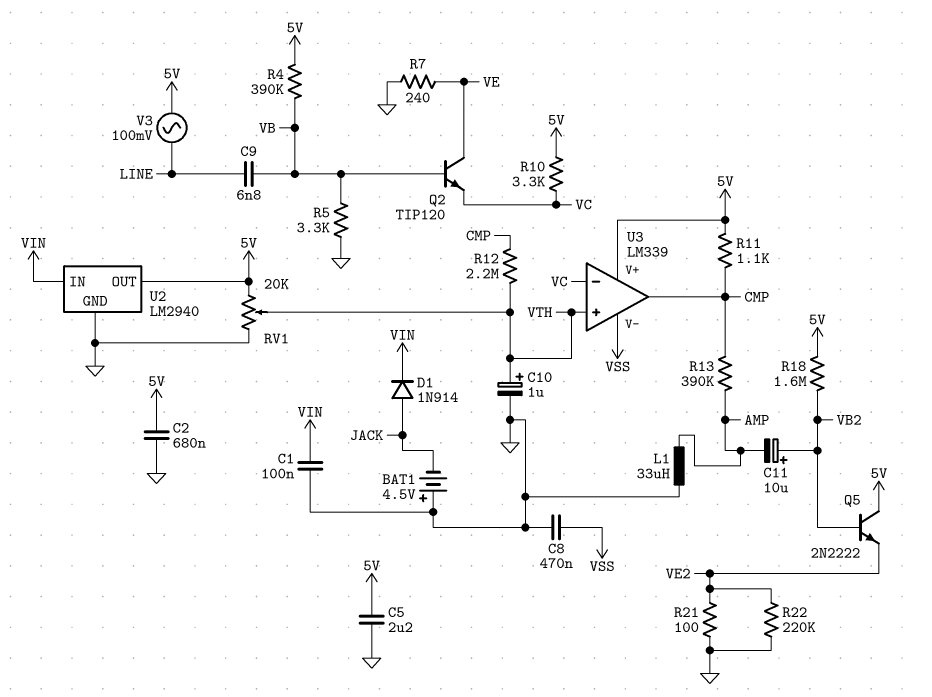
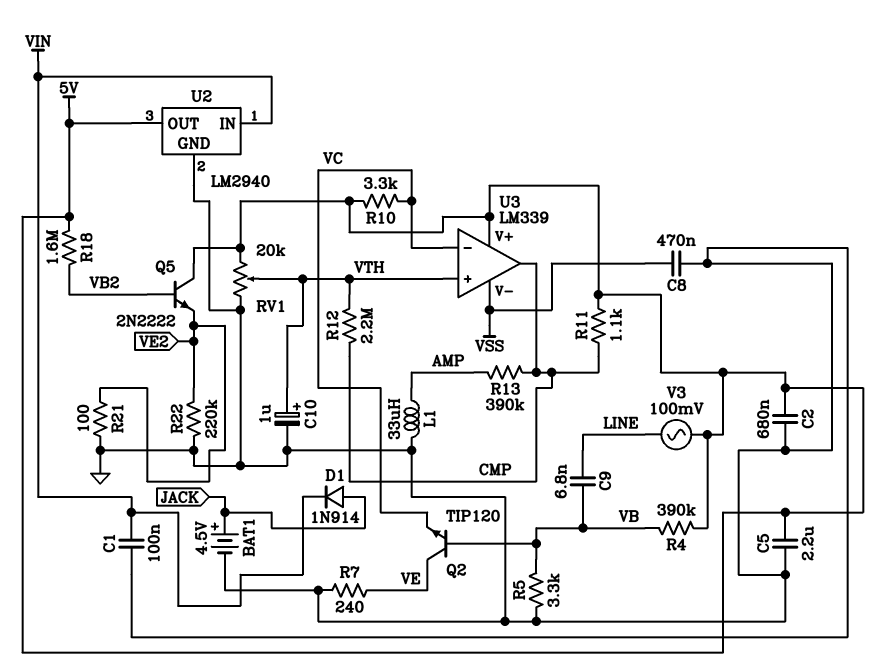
BAT1: 4.5V (plus GND, minus JACK) -> 4.5V (plus JACK, minus GND)
C11: 10uF (plus VB2, minus AMP) -> none

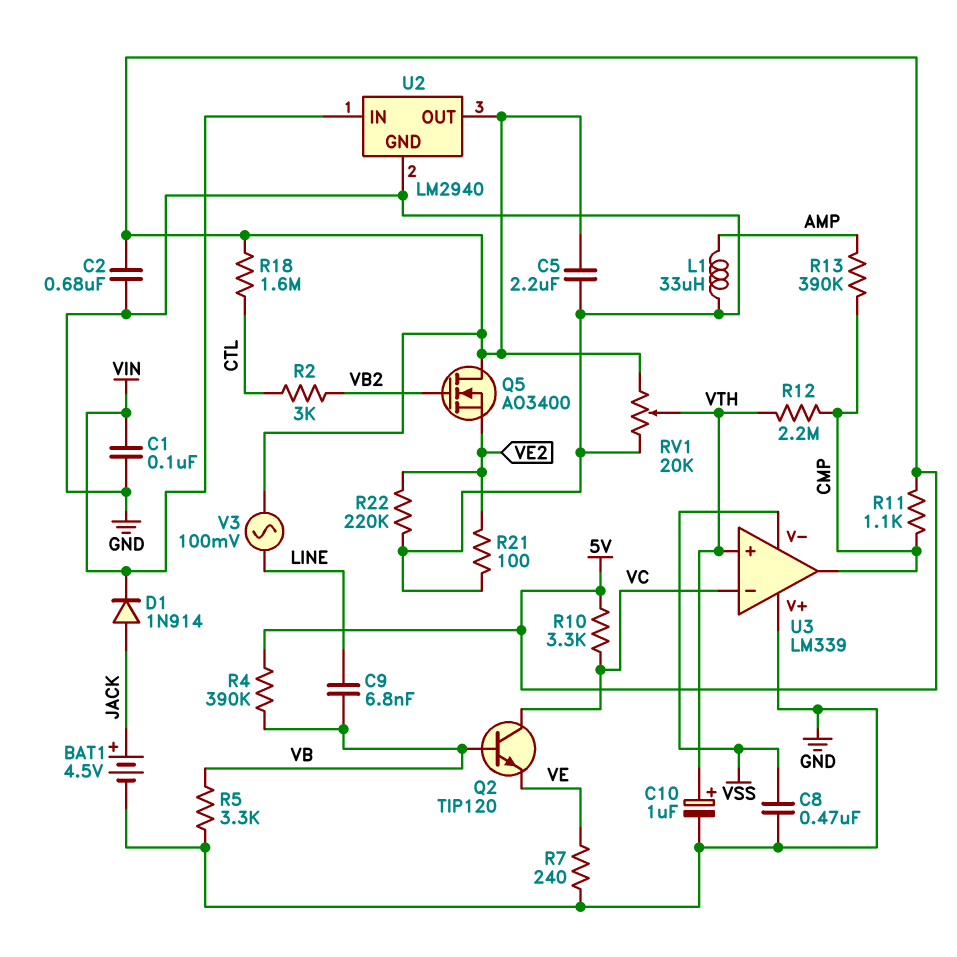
Q2: NPN TIP120 (B VB, C VE, E VC) -> NPN TIP120 (B VB, C VC, E VE)
Q5: NPN 2N2222 (B VB2, C 5V, E VE2) -> NMOS AO3400 (G VB2, D 5V, S VE2)
R2: none -> 3k (CTL, VB2)
R18: 1.6M (5V, VB2) -> 1.6M (5V, CTL)
U3 pin V+: 5V -> GND

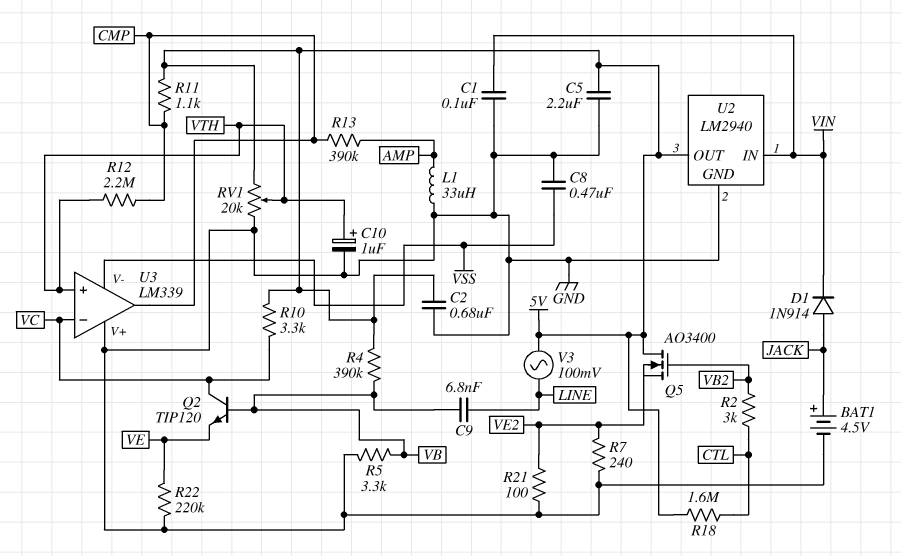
R7: 240 (GND, VE) -> 240 (GND, VE2)
R22: 220k (GND, VE2) -> 220k (GND, VE)

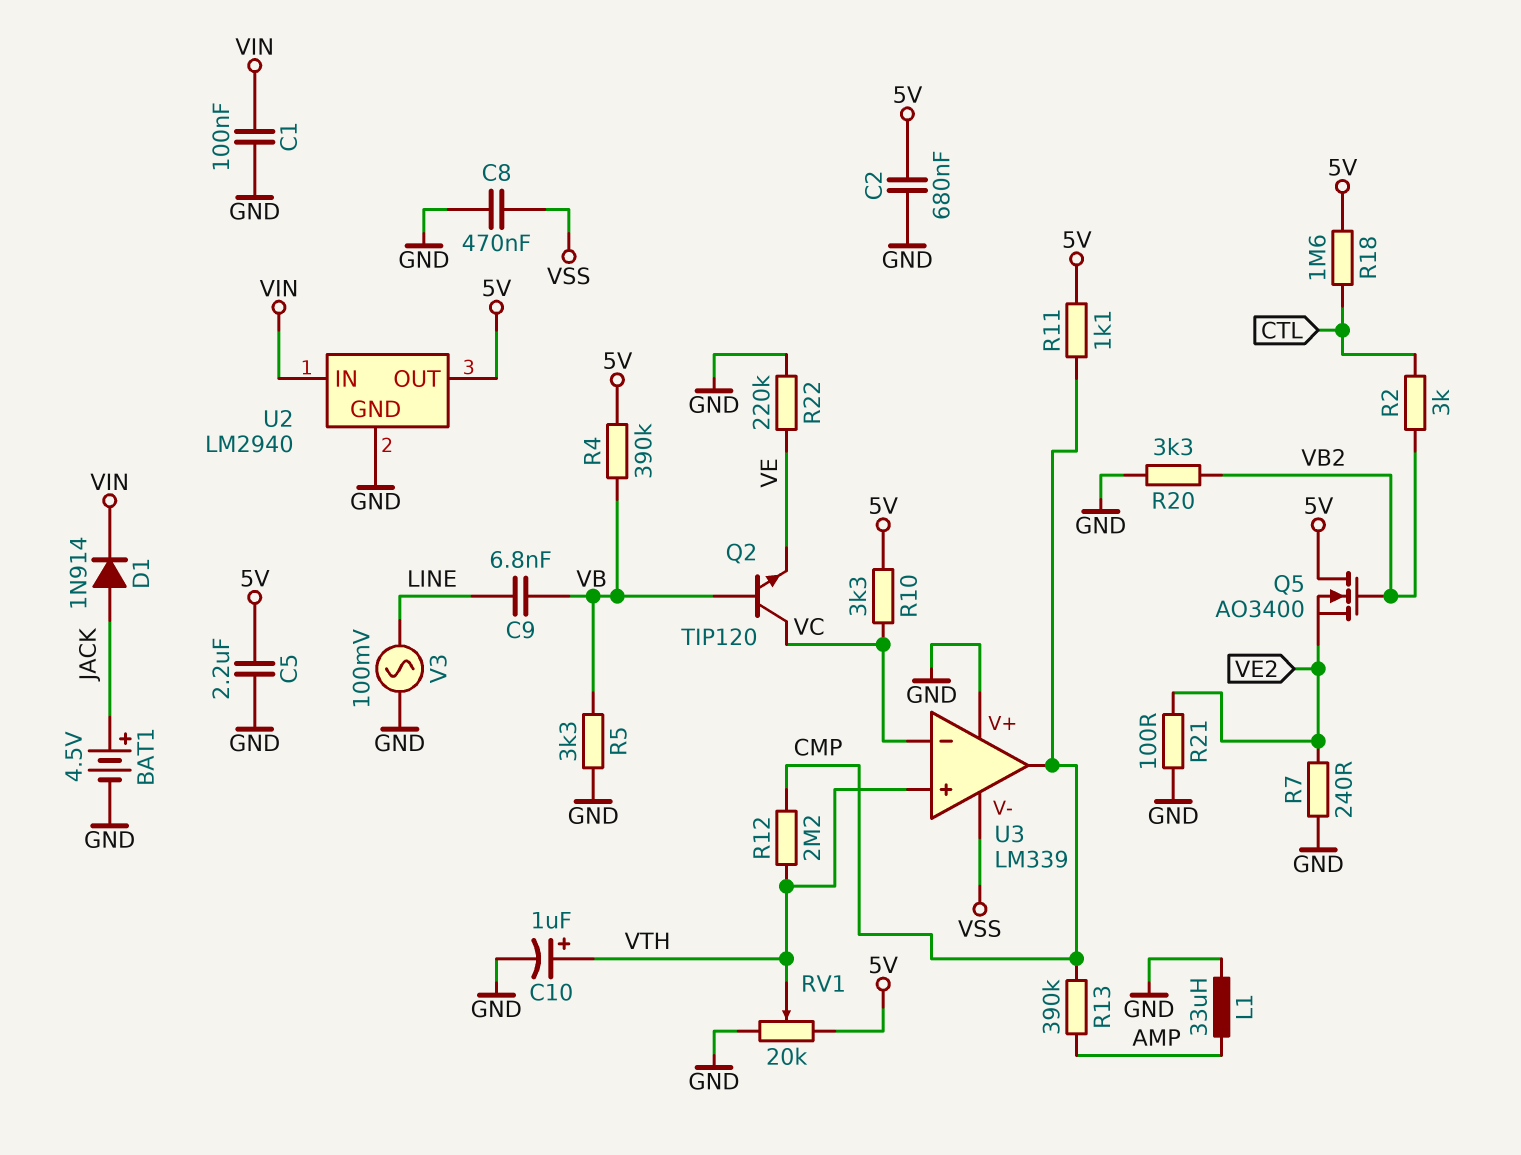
R20: none -> 3.3k (GND, VB2)
V3: AC 100mV (5V, LINE) -> AC 100mV (GND, LINE)

